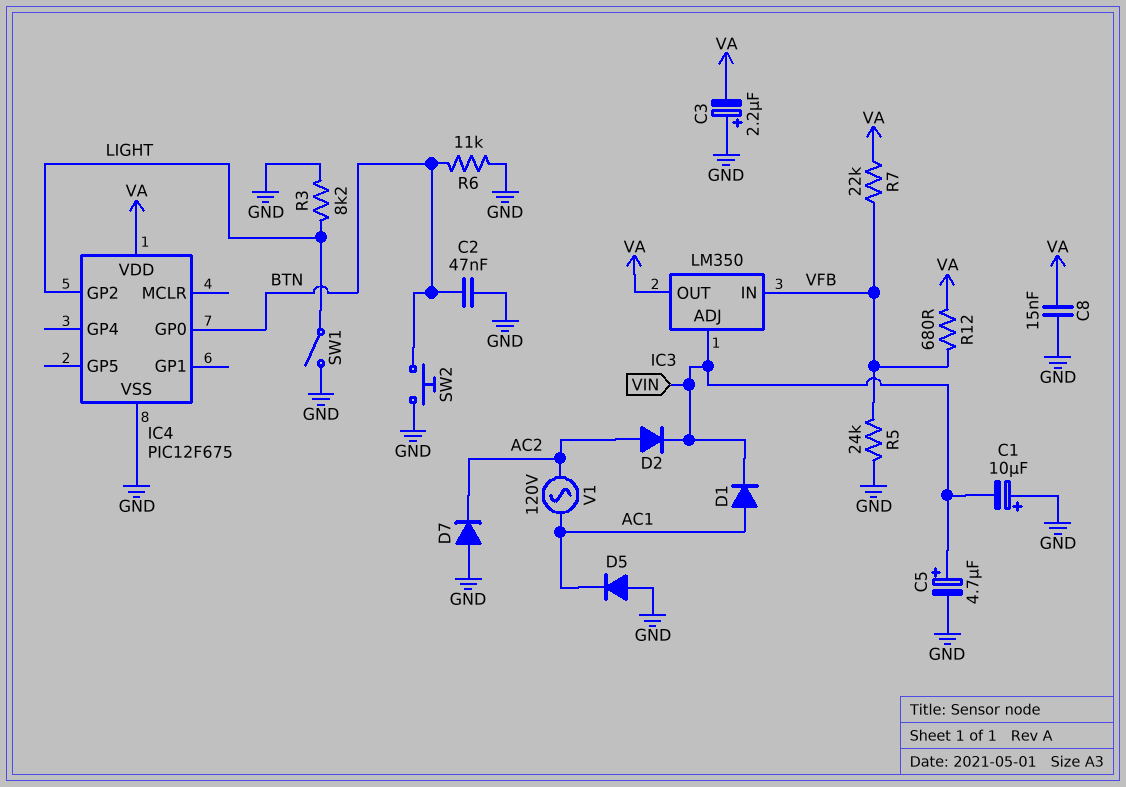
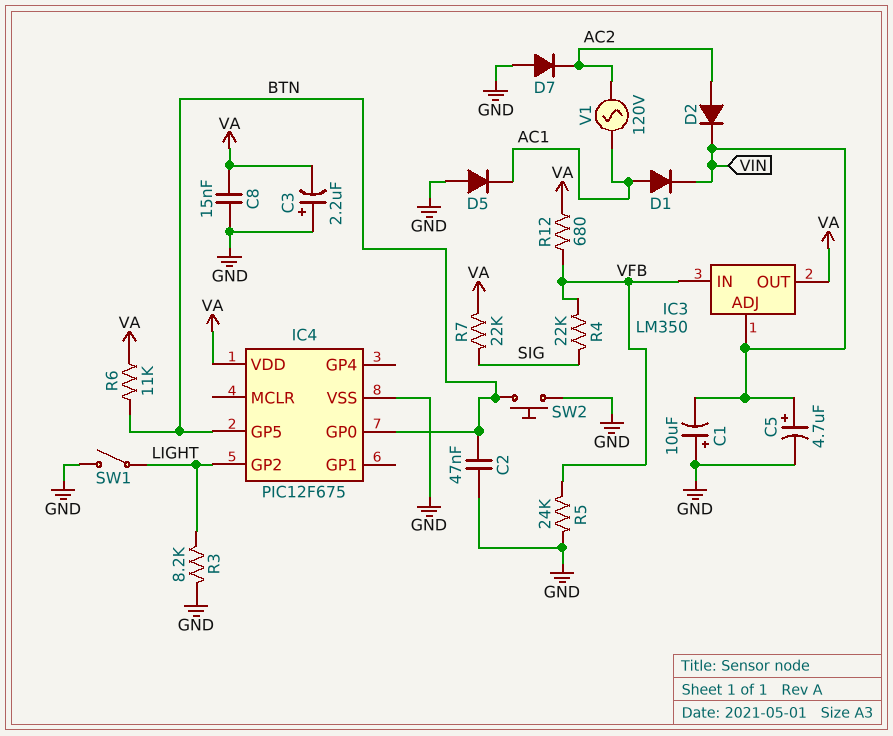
IC4 pin GP5: none -> BTN
R4: none -> 22k (SIG, VFB)
R6: 11k (BTN, GND) -> 11k (BTN, VA)
R7: 22k (VA, VFB) -> 22k (SIG, VA)

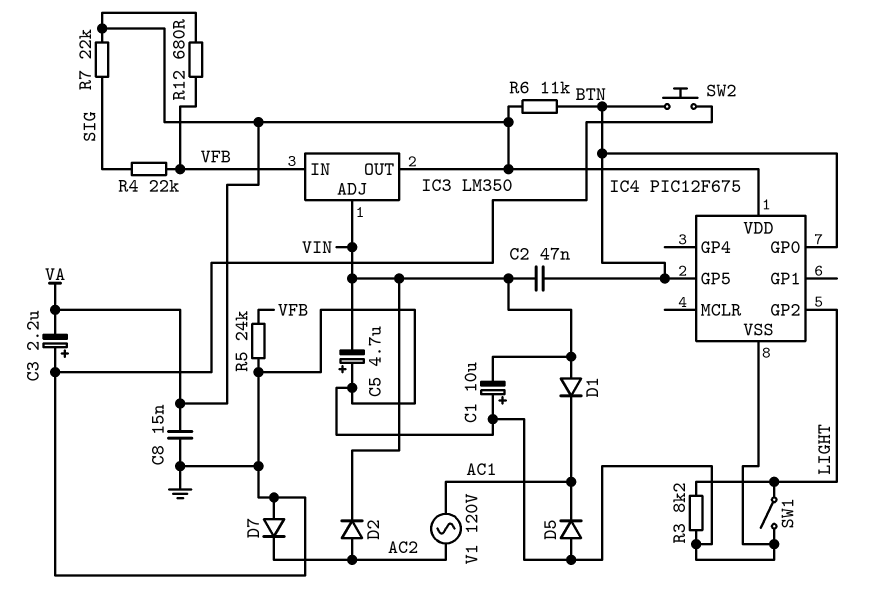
C2: 47nF (BTN, GND) -> 47nF (BTN, VIN)
C5: 4.7uF (plus VIN, minus GND) -> 4.7uF (plus GND, minus VIN)
D1: diode (A AC1, K VIN) -> diode (A VIN, K AC1)

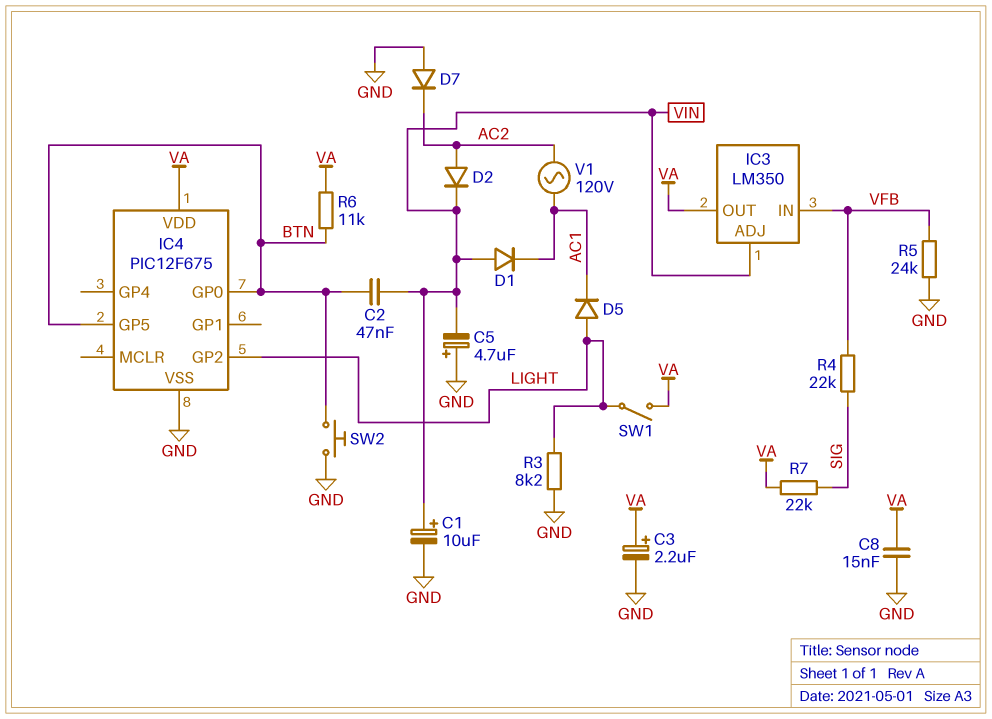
C1: 10uF (plus GND, minus VIN) -> 10uF (plus VIN, minus GND)
C3: 2.2uF (plus GND, minus VA) -> 2.2uF (plus VA, minus GND)
D5: diode (A GND, K AC1) -> diode (A LIGHT, K AC1)
R12: 680 (VA, VFB) -> none
SW1: switch (GND, LIGHT) -> switch (LIGHT, VA)

